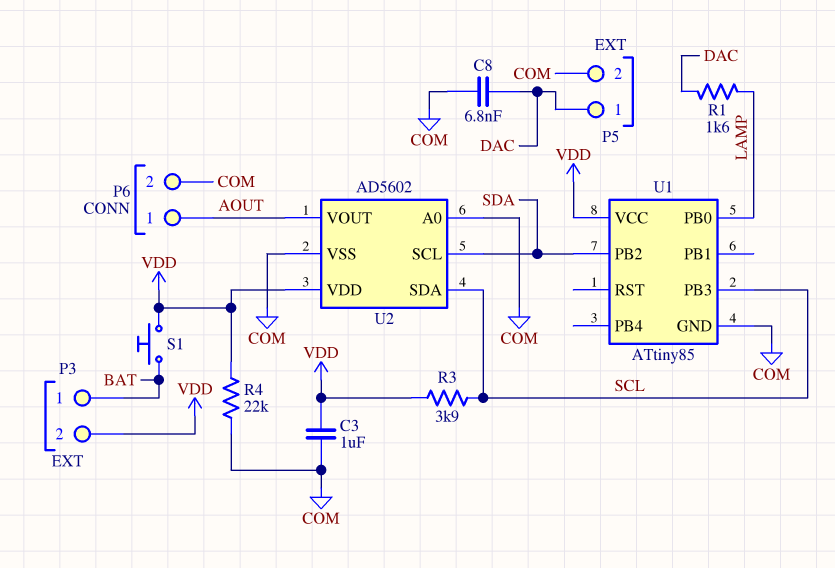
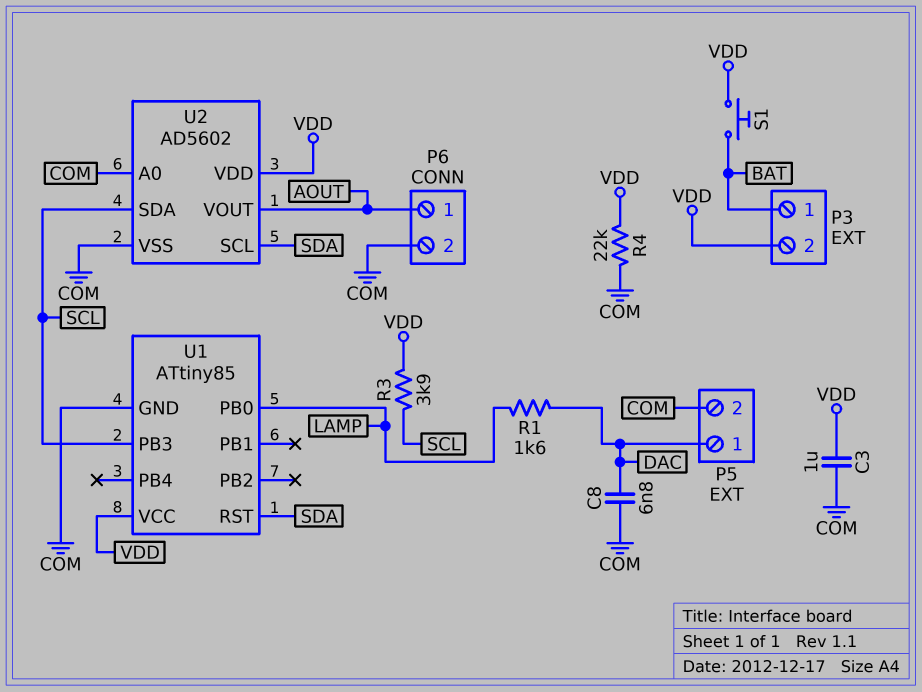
U1 pin PB2: SDA -> none
U1 pin RST: none -> SDA

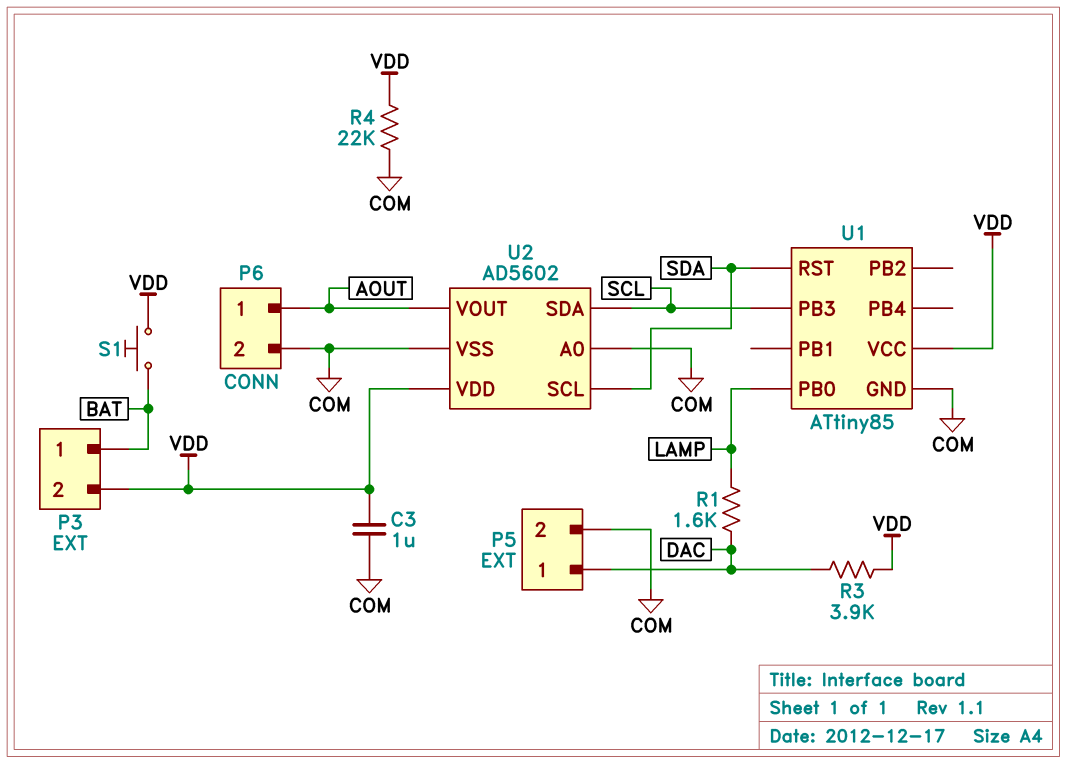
C8: 6.8nF (COM, DAC) -> none
R3: 3.9k (SCL, VDD) -> 3.9k (DAC, VDD)

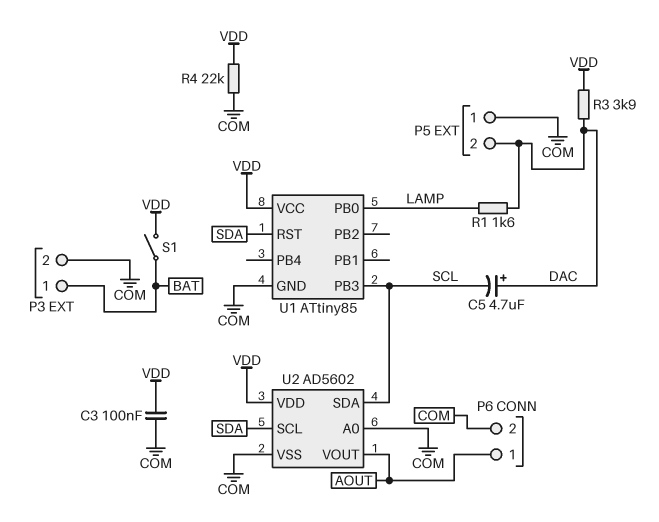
C3: 1uF (COM, VDD) -> 100nF (COM, VDD)
C5: none -> 4.7uF (plus DAC, minus SCL)
P3 pin 2: VDD -> COM
P5 pin 1: DAC -> COM
P5 pin 2: COM -> DAC
S1: button (BAT, VDD) -> switch (BAT, VDD)

